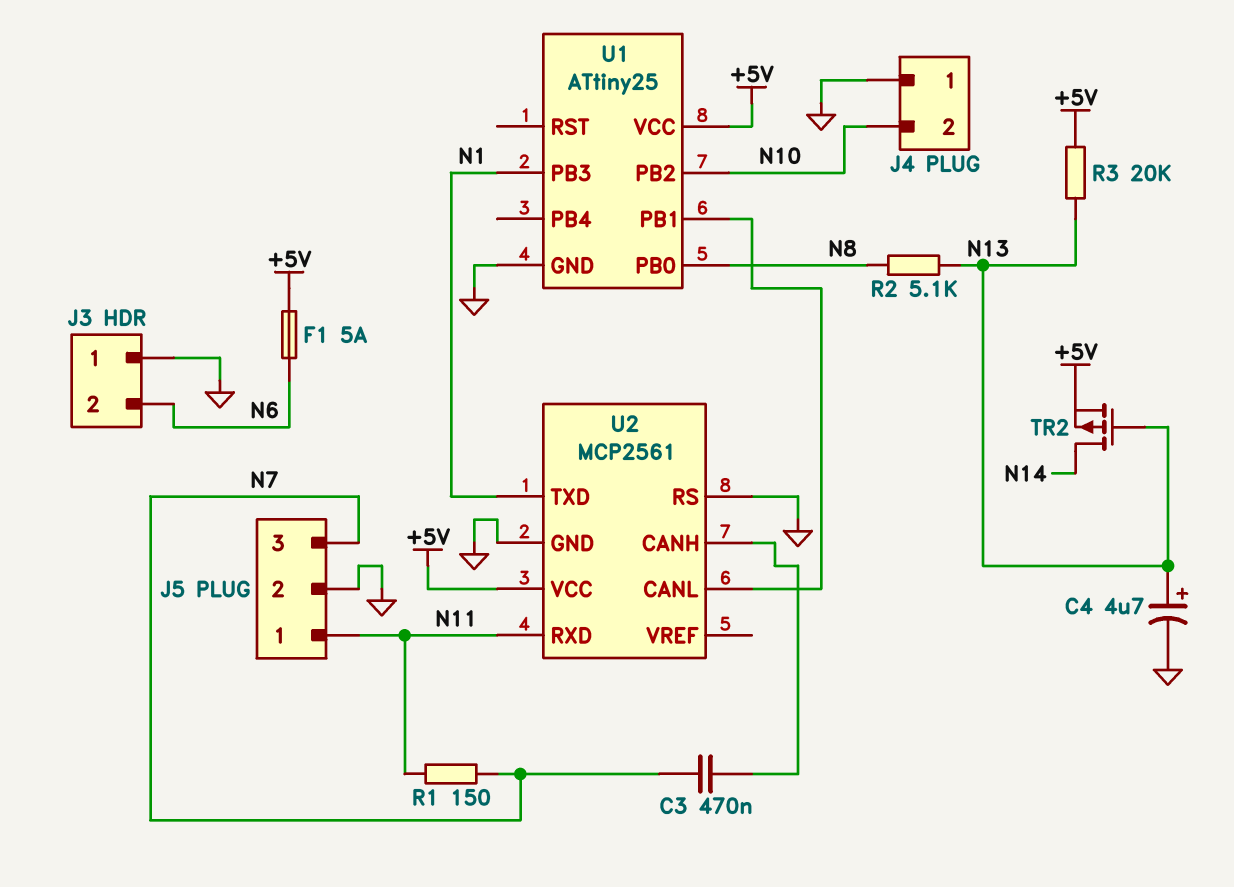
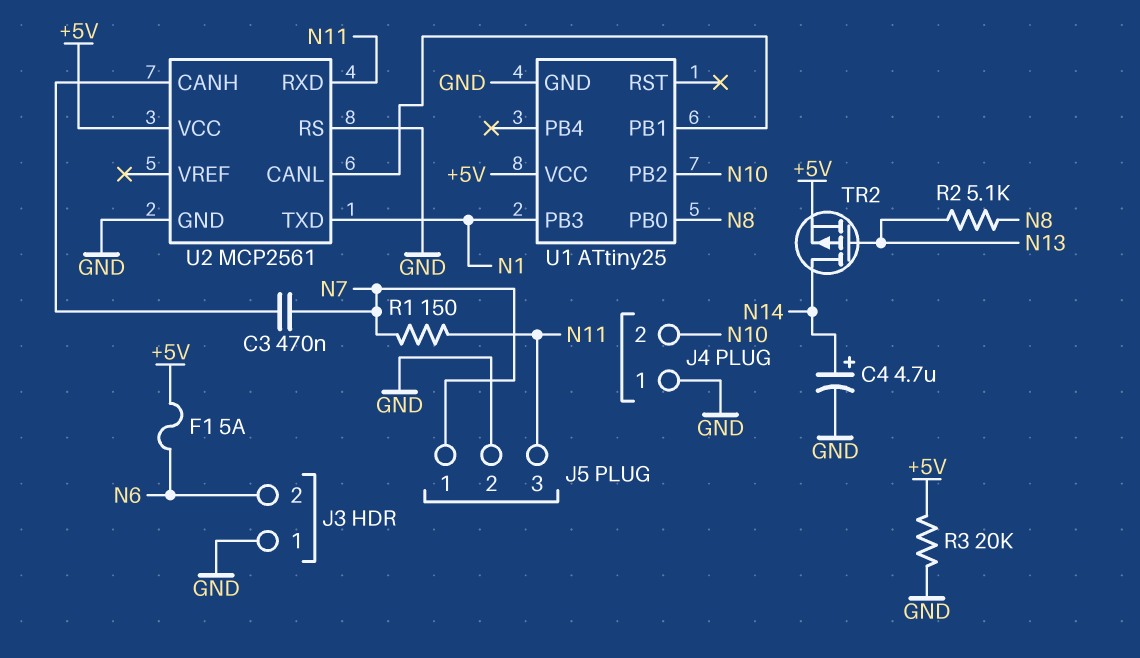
C4: 4.7uF (plus N13, minus GND) -> 4.7uF (plus N14, minus GND)
J5 pin 1: N11 -> N7
J5 pin 3: N7 -> N11
R3: 20k (+5V, N13) -> 20k (+5V, GND)

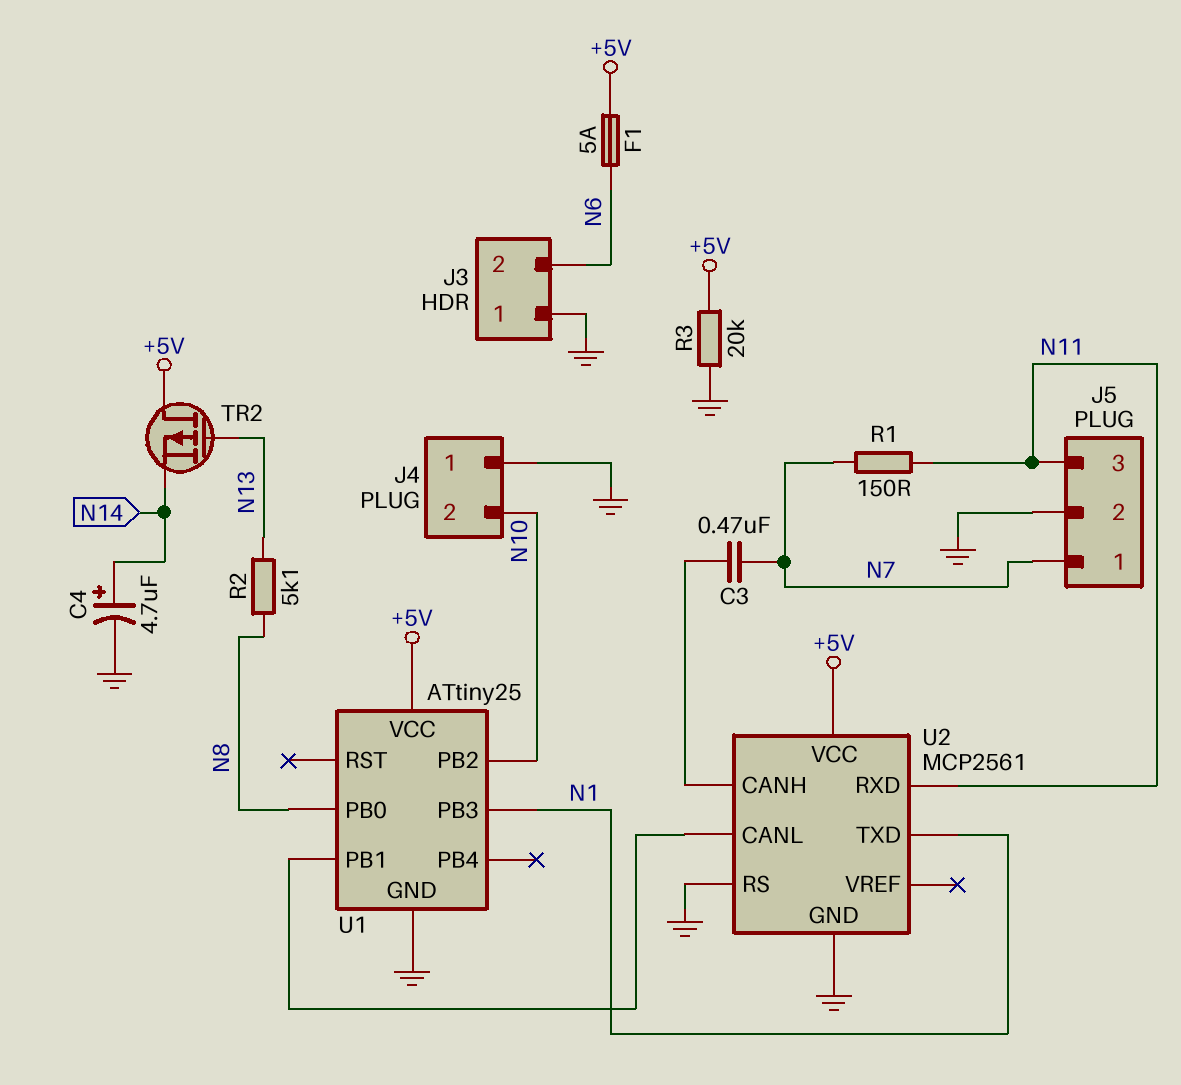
TR2: PMOS (G N13, D N14, S +5V) -> PMOS (G N13, D +5V, S N14)

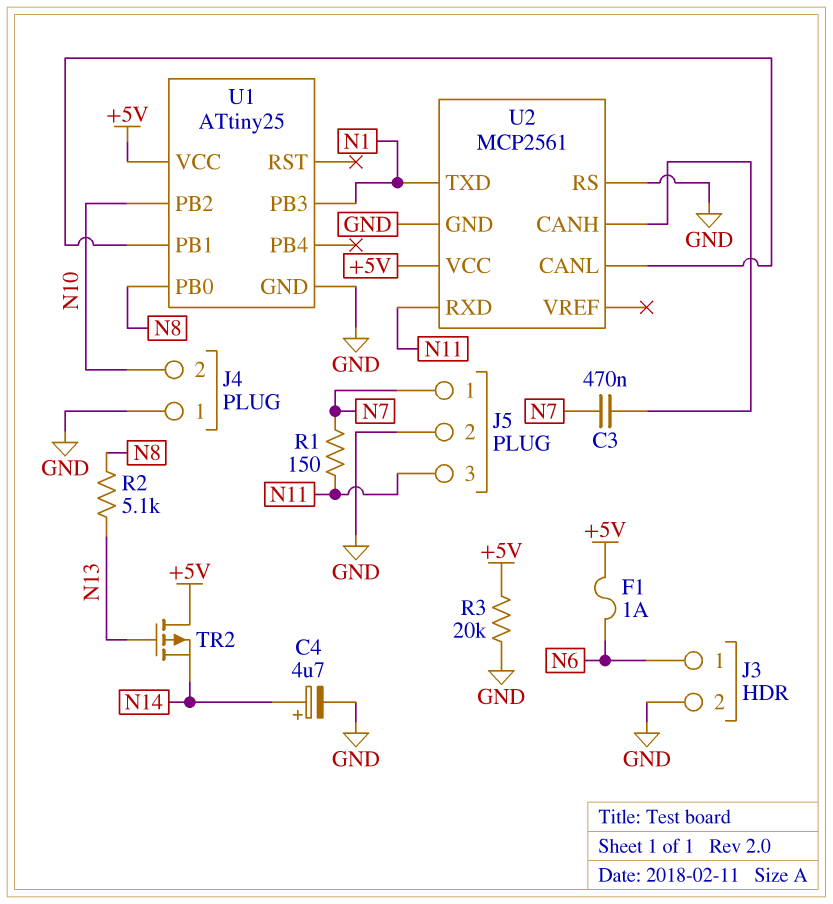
F1: 5A (+5V, N6) -> 1A (+5V, N6)
J3 pin 1: GND -> N6
J3 pin 2: N6 -> GND

